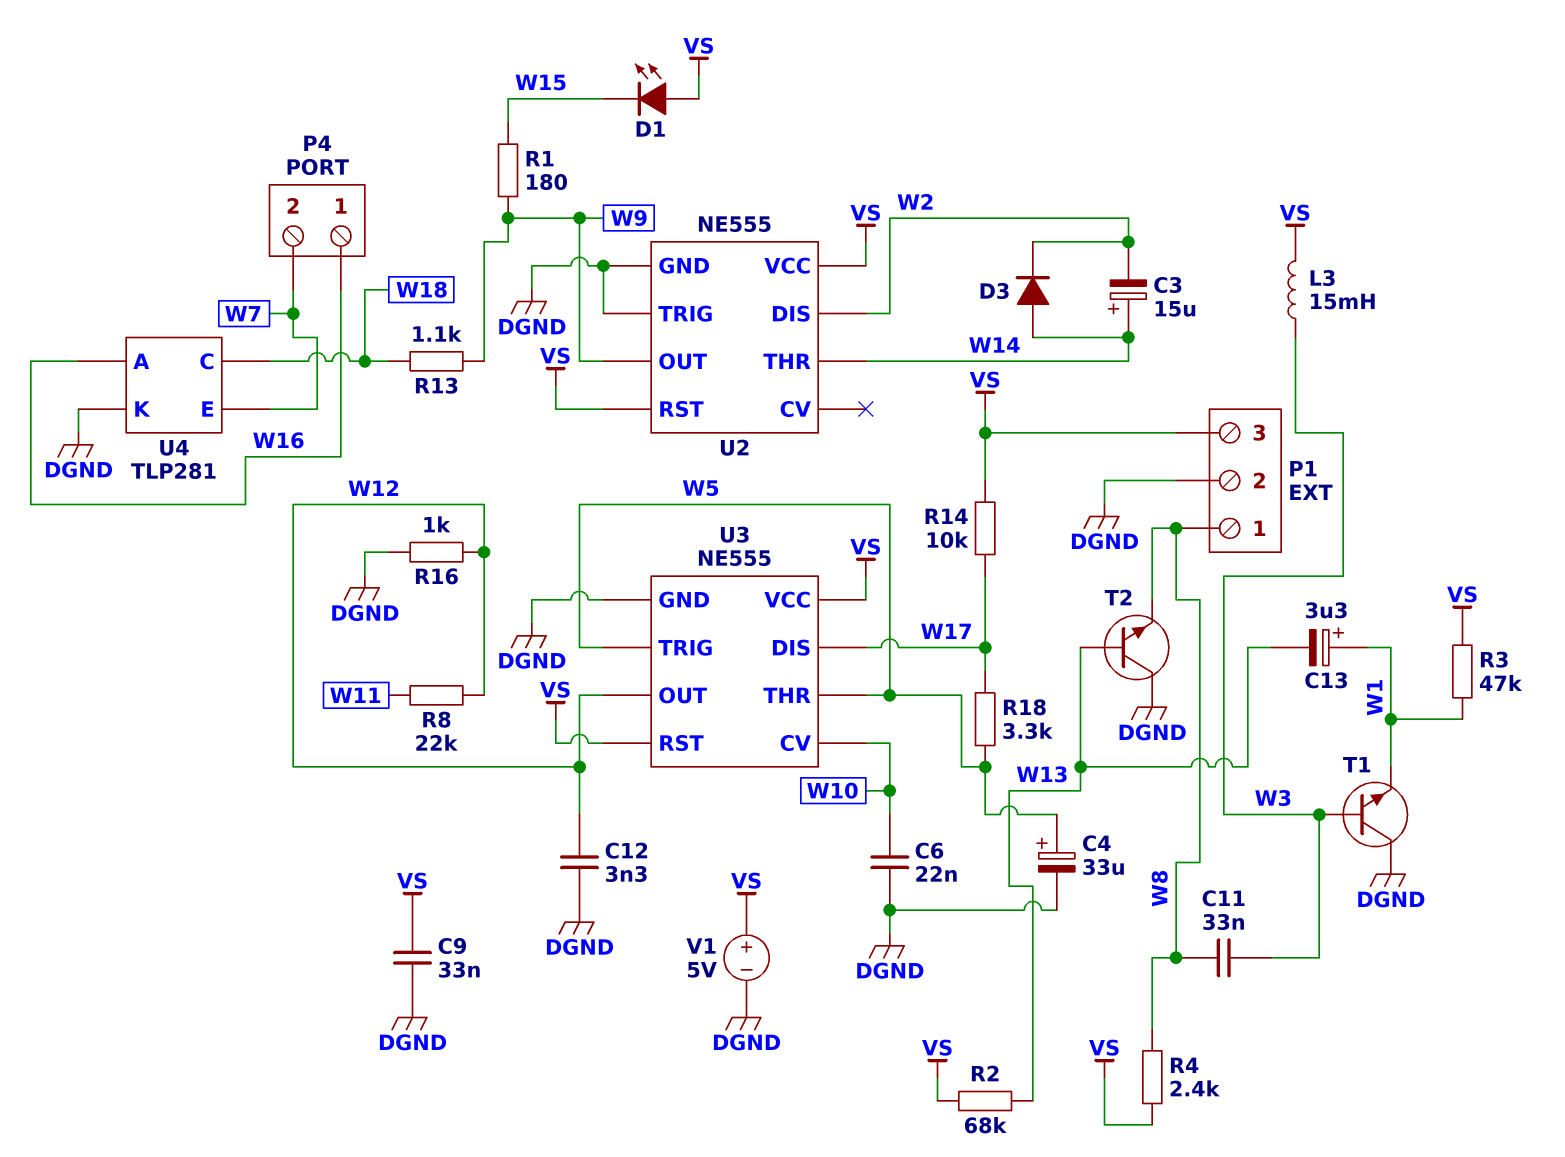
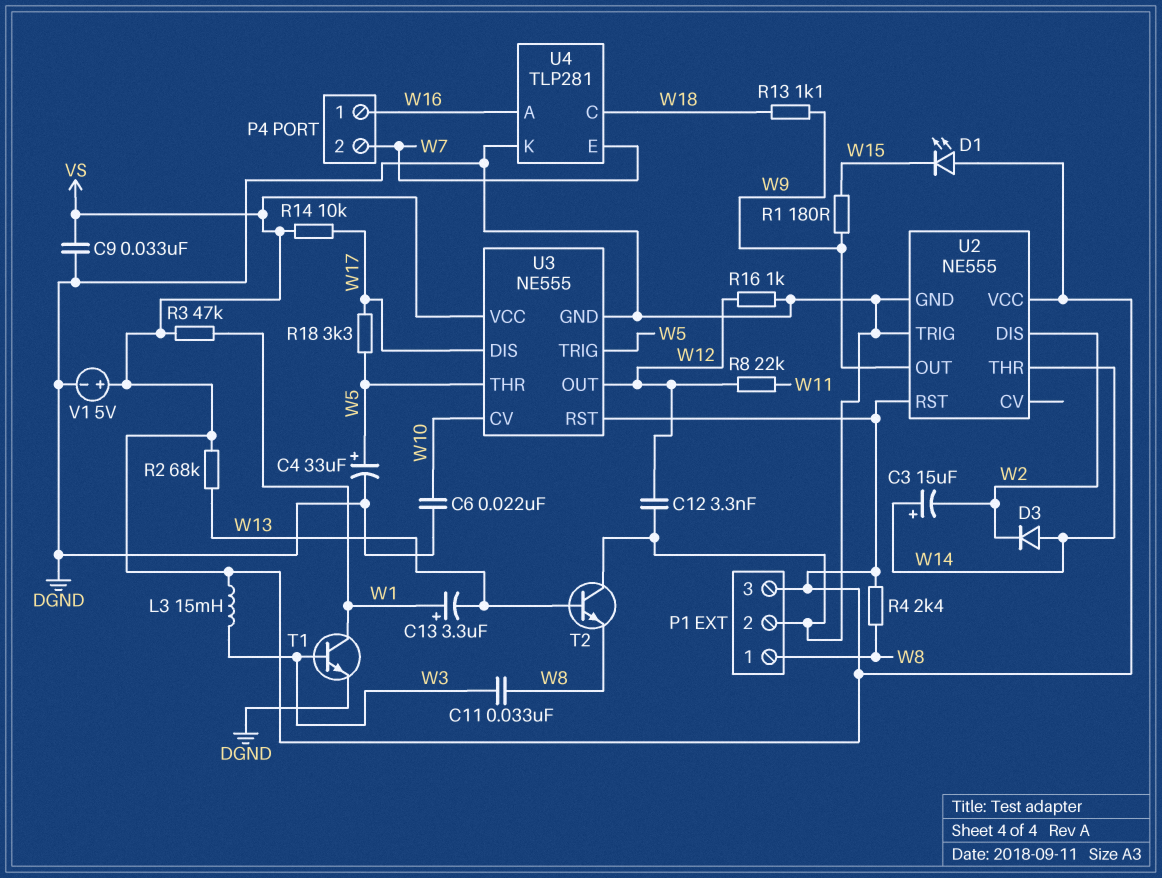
T1: NPN (B W3, C DGND, E W1) -> NPN (B W3, C W1, E DGND)

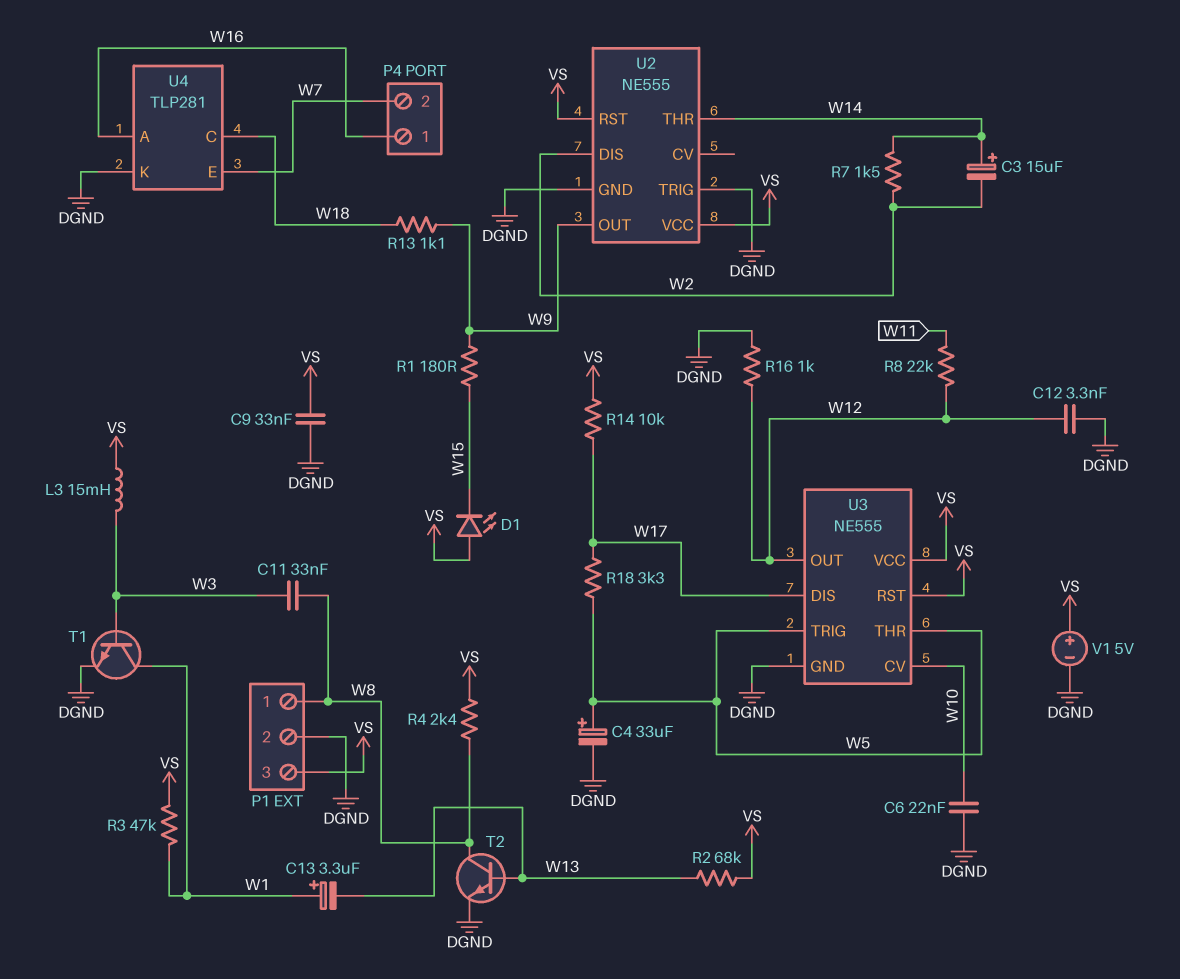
D3: diode (A W14, K W2) -> none
R7: none -> 1.5k (W2, W14)
T2: NPN (B W13, C DGND, E W8) -> NPN (B W13, C W8, E DGND)

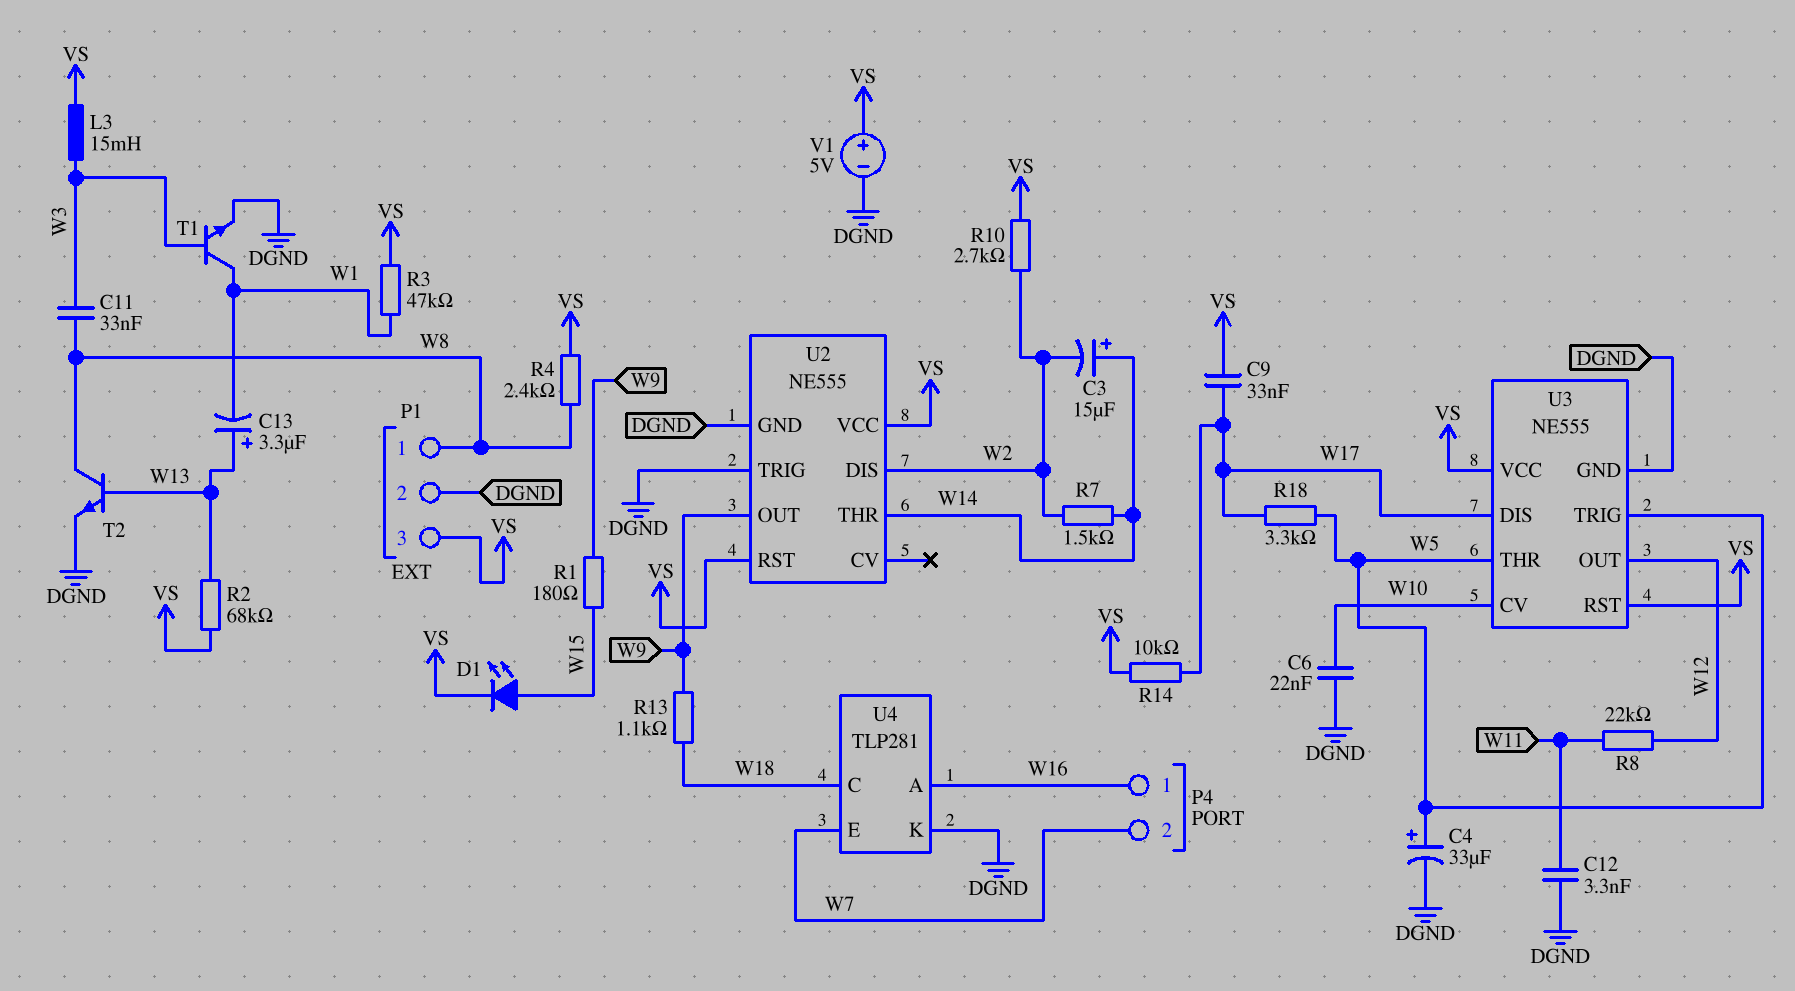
C9: 33nF (DGND, VS) -> 33nF (VS, W17)
C12: 3.3nF (DGND, W12) -> 3.3nF (DGND, W11)
C13: 3.3uF (plus W1, minus W13) -> 3.3uF (plus W13, minus W1)
D1: LED (A VS, K W15) -> LED (A W15, K VS)
R10: none -> 2.7k (VS, W2)
R16: 1k (DGND, W12) -> none

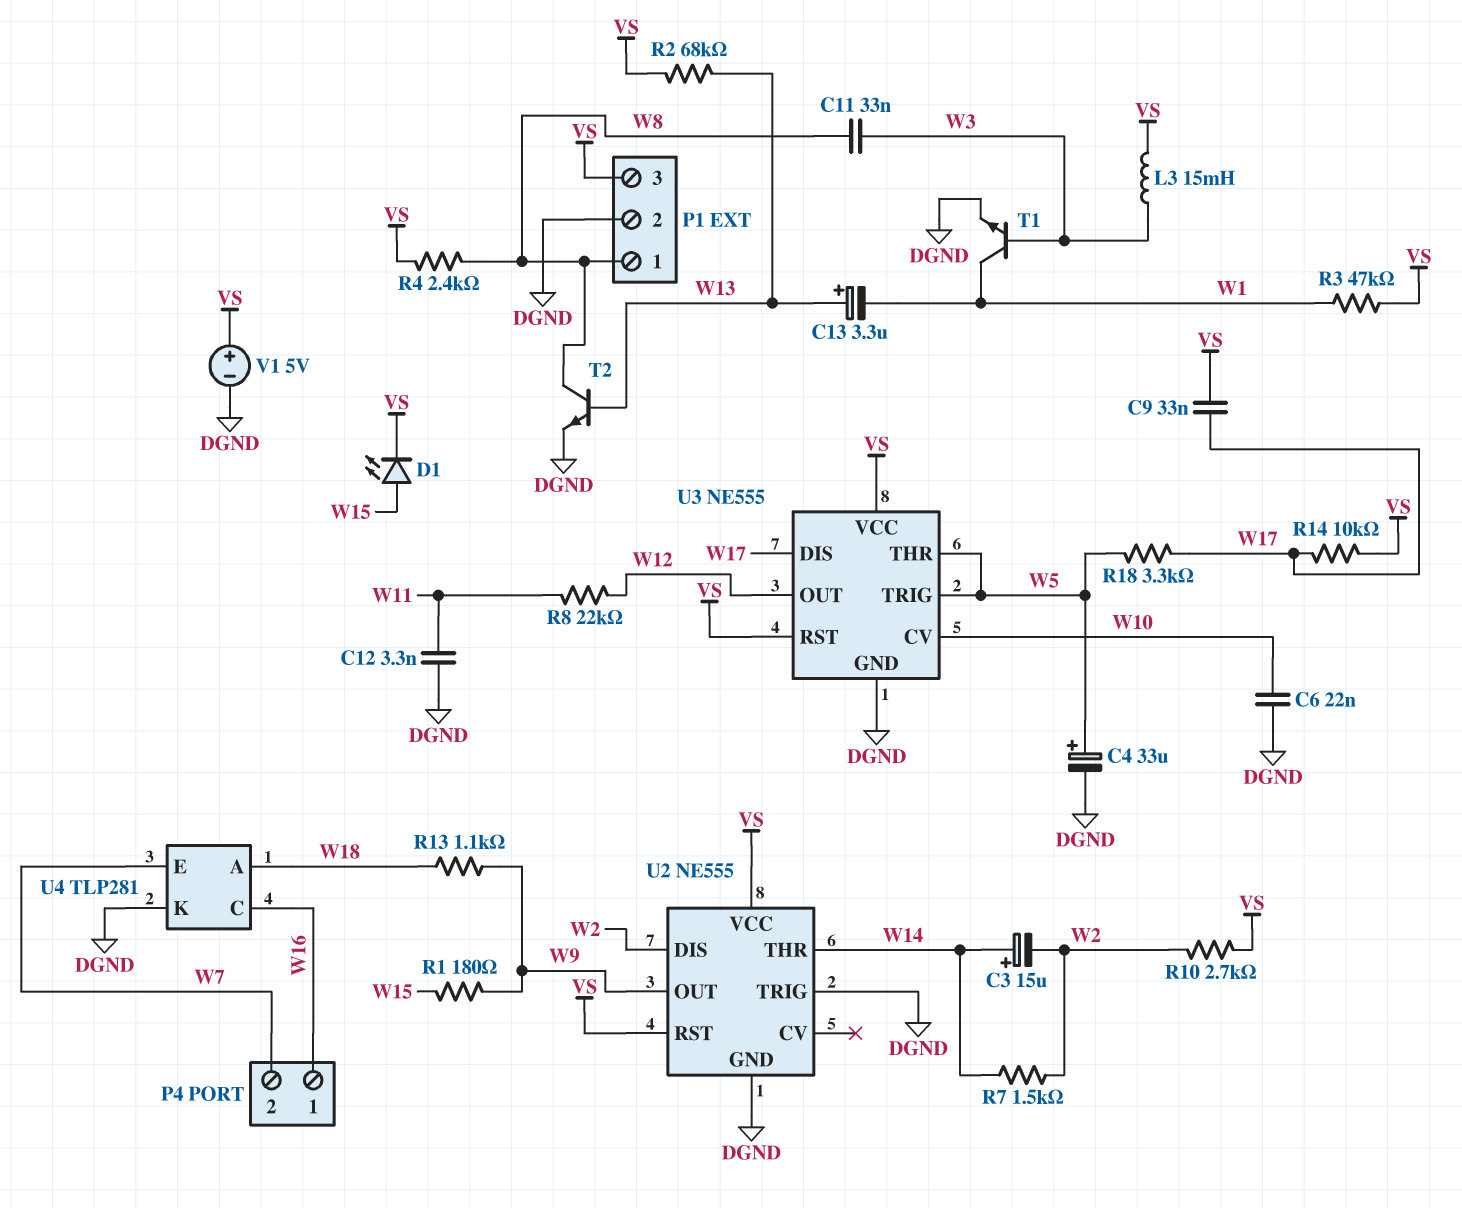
U4 pin A: W16 -> W18
U4 pin C: W18 -> W16

